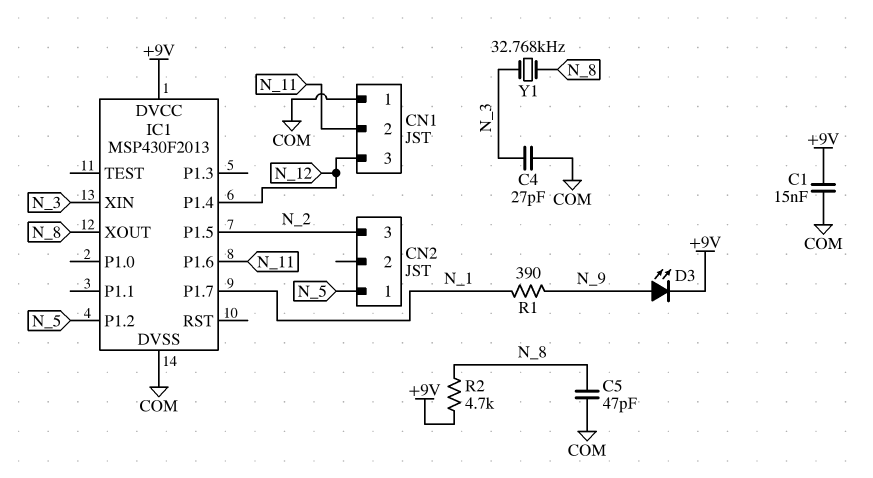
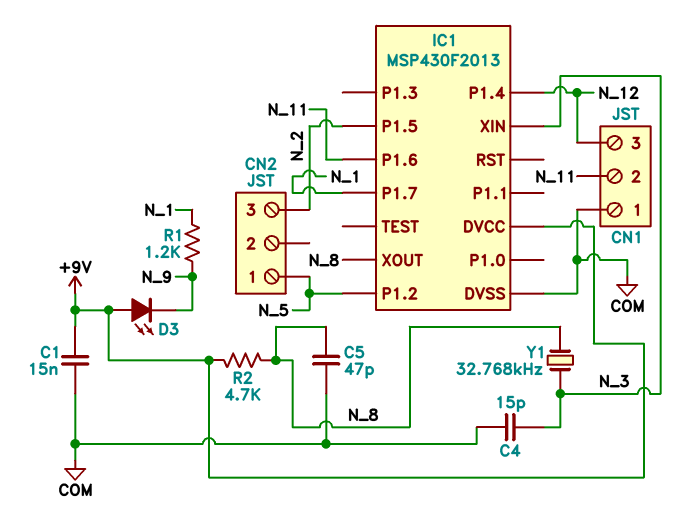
C4: 27pF (COM, N_3) -> 15pF (COM, N_3)
D3: LED (A N_9, K +9V) -> LED (A +9V, K N_9)
R1: 390 (N_1, N_9) -> 1.2k (N_1, N_9)

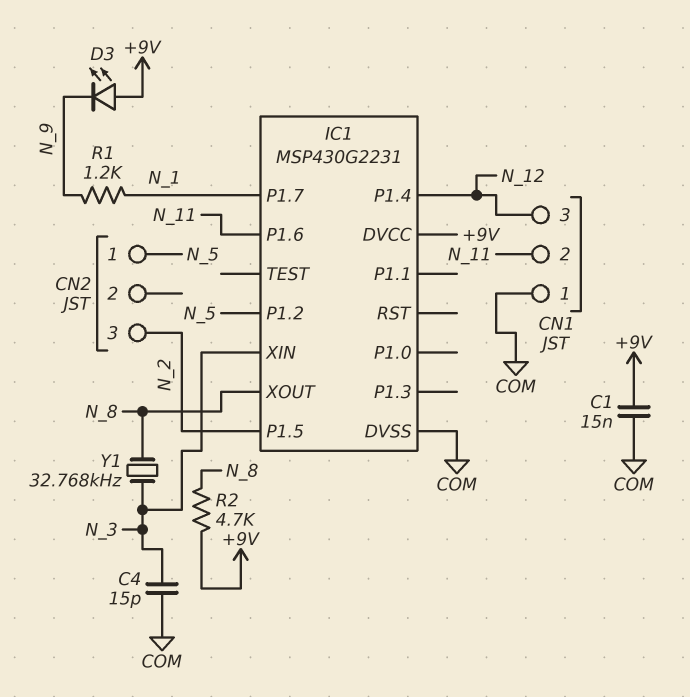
C5: 47pF (COM, N_8) -> none
IC1: MSP430F2013 -> MSP430G2231

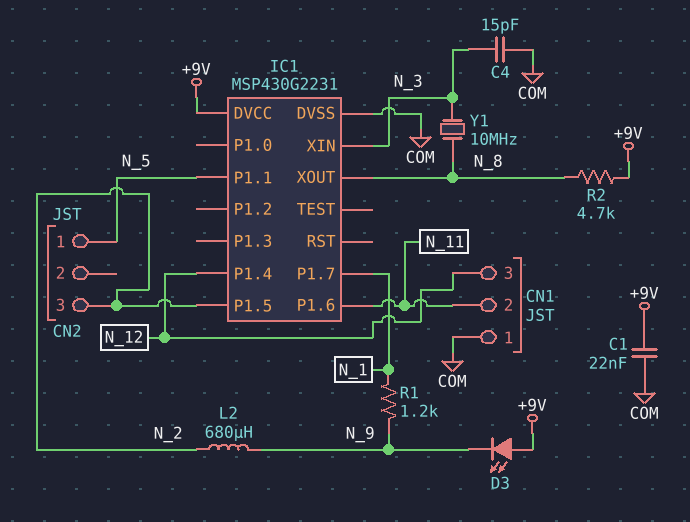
C1: 15nF (+9V, COM) -> 22nF (+9V, COM)
IC1 pin P1.1: none -> N_5
IC1 pin P1.2: N_5 -> none
L2: none -> 680uH (N_2, N_9)
Y1: 32.768kHz (N_3, N_8) -> 10MHz (N_3, N_8)

